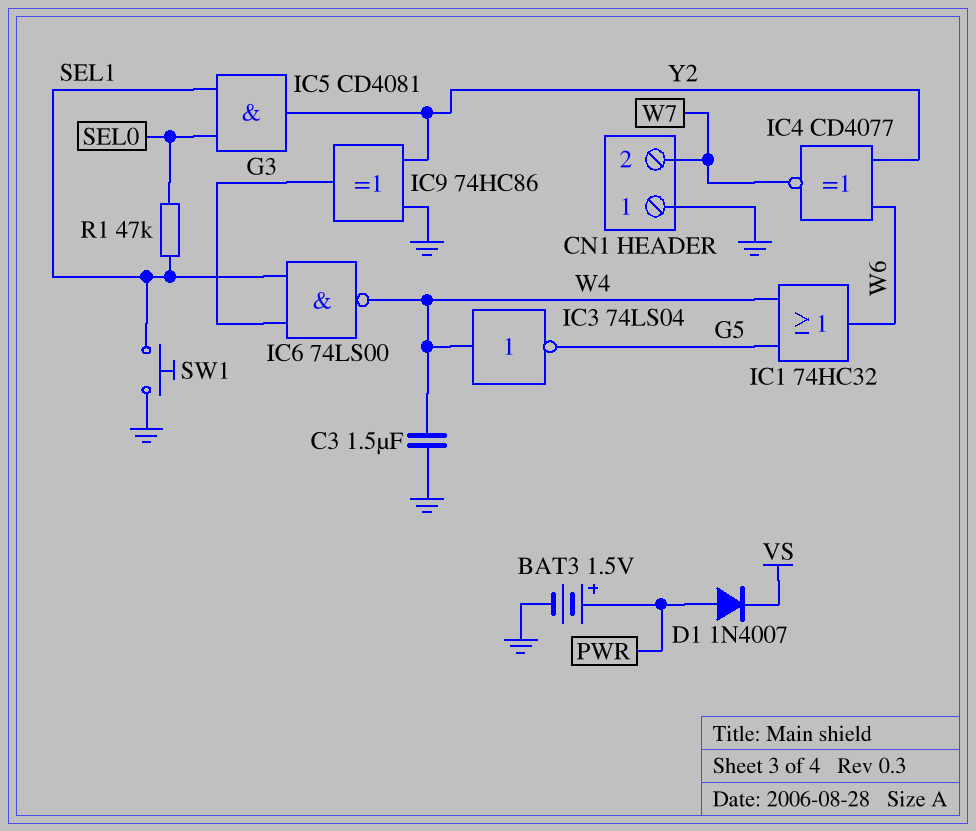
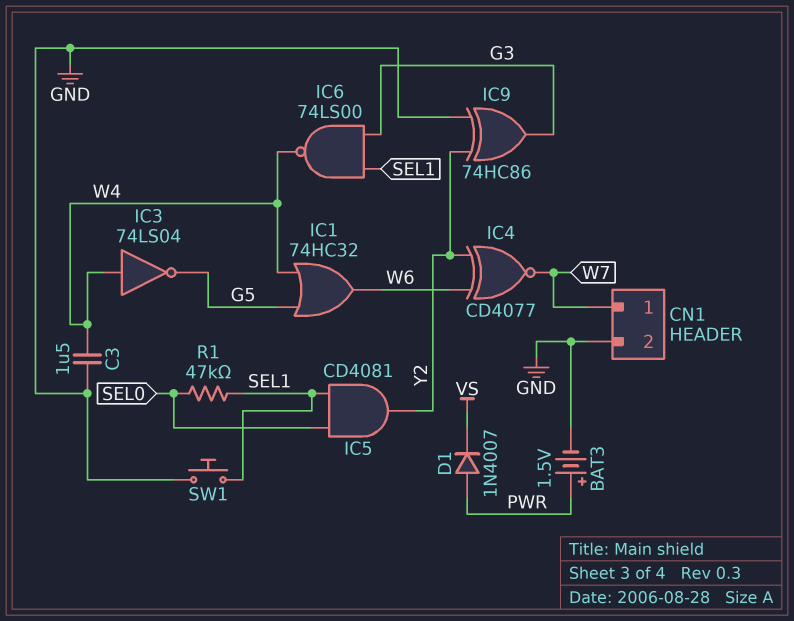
CN1 pin 1: GND -> W7
CN1 pin 2: W7 -> GND

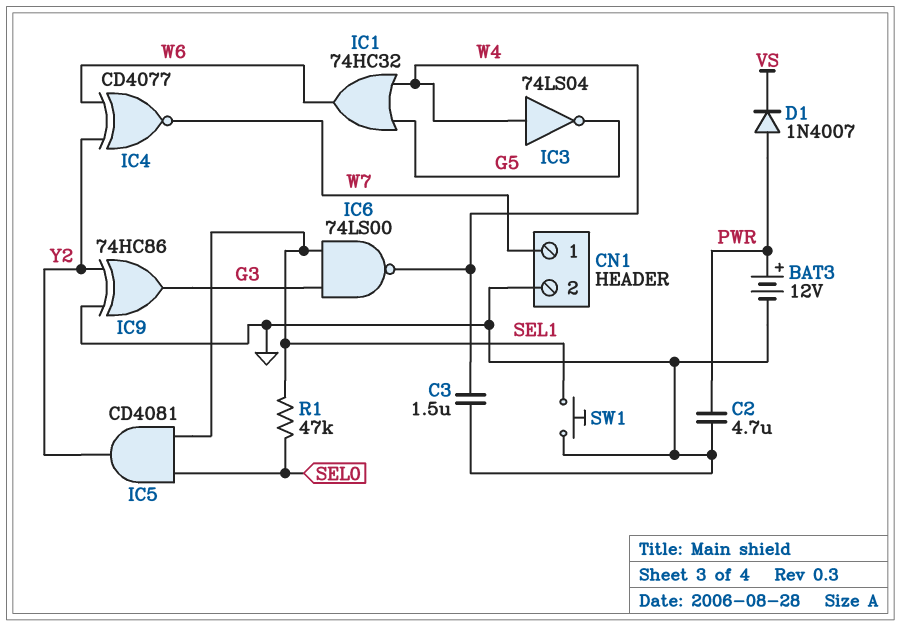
BAT3: 1.5V (plus PWR, minus GND) -> 12V (plus PWR, minus GND)
C2: none -> 4.7uF (GND, PWR)

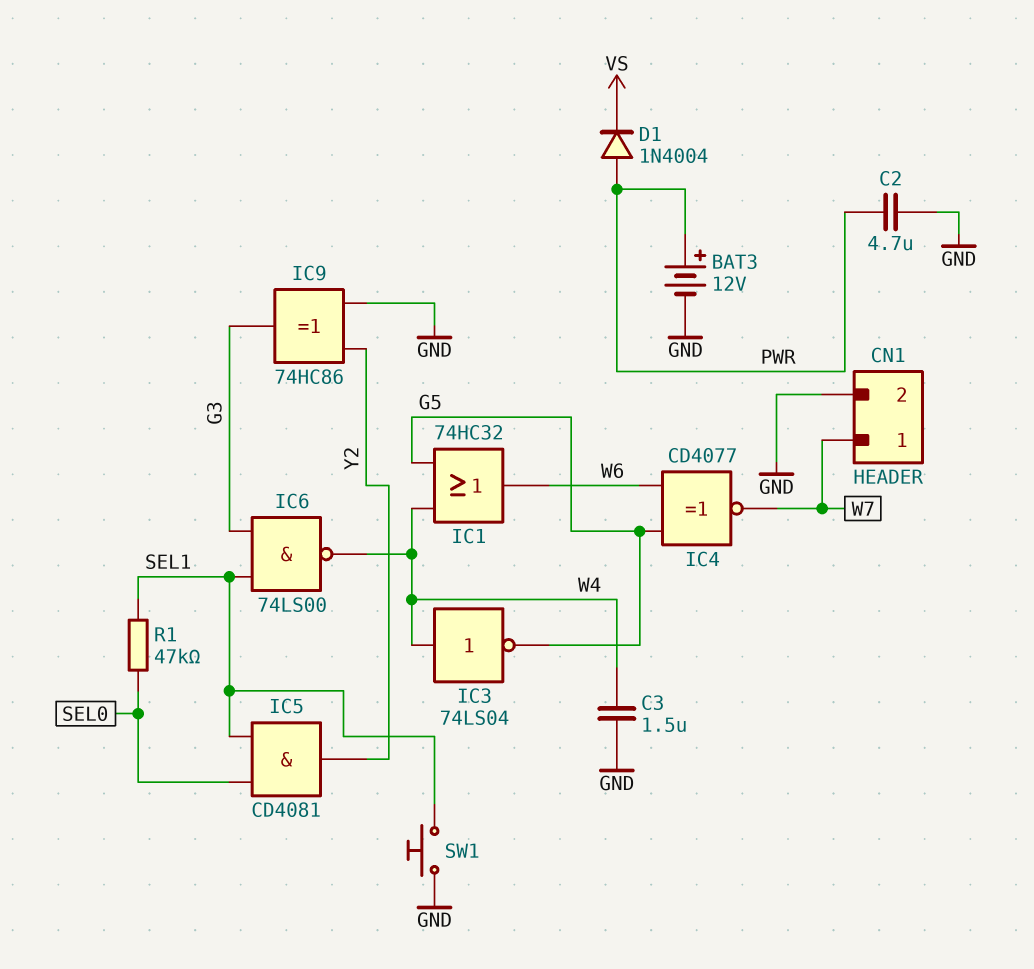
D1: diode 1N4007 (A PWR, K VS) -> diode 1N4004 (A PWR, K VS)
IC4: XNOR CD4077 (in W6, in Y2, out W7) -> XNOR CD4077 (in G5, in W6, out W7)

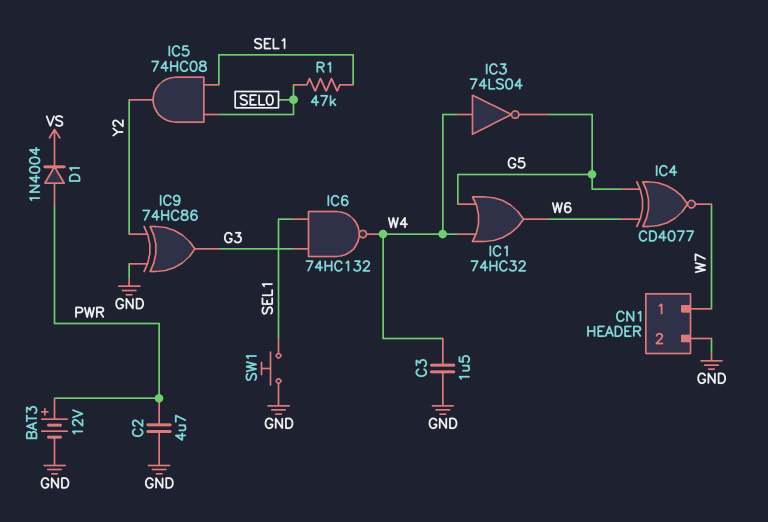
IC5: AND CD4081 (in SEL0, in SEL1, out Y2) -> AND 74HC08 (in SEL0, in SEL1, out Y2)
IC6: NAND 74LS00 (in G3, in SEL1, out W4) -> NAND 74HC132 (in G3, in SEL1, out W4)

